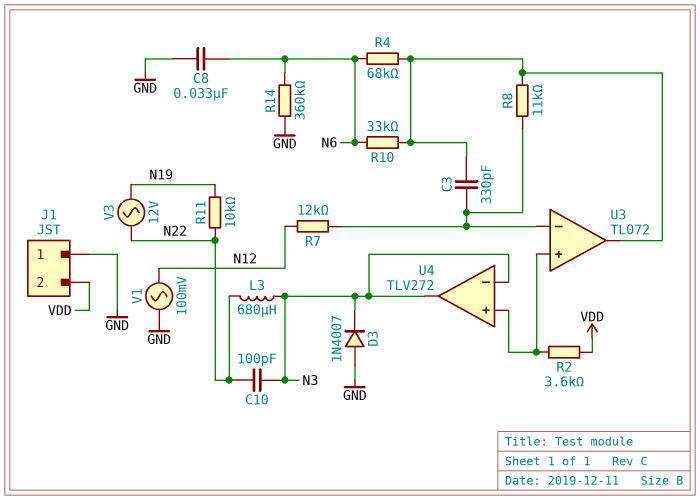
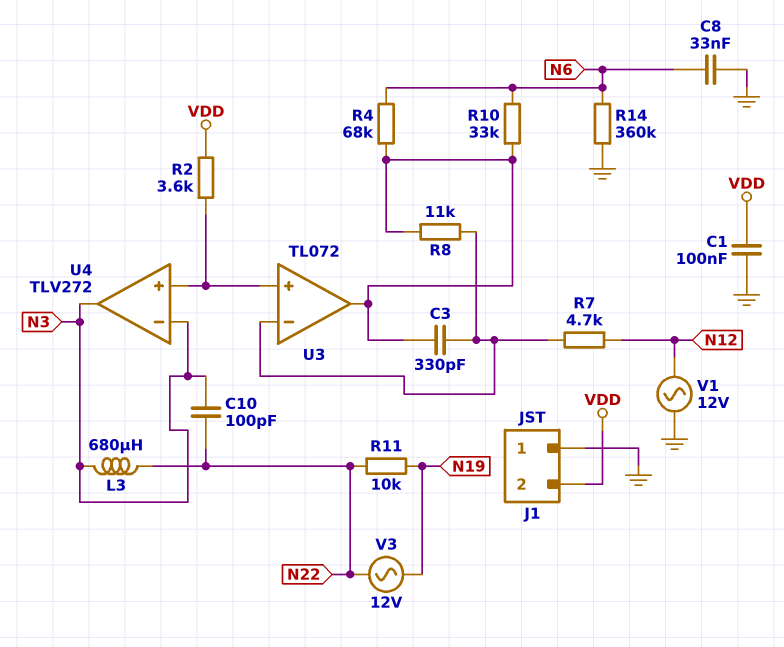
C1: none -> 100nF (GND, VDD)
D3: diode 1N4007 (A GND, K N3) -> none
R7: 12k (N12, U3/in-) -> 4.7k (N12, U3/in-)
V1: AC 100mV (GND, N12) -> AC 12V (GND, N12)

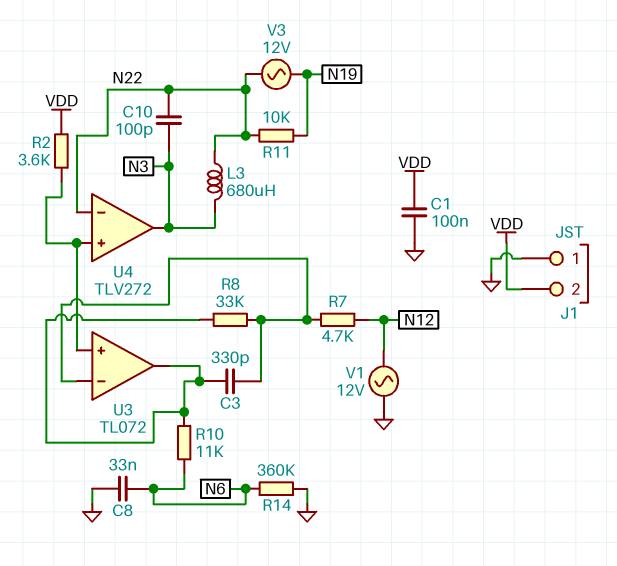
R4: 68k (N6, U3/out) -> none
R8: 11k (U3/in-, U3/out) -> 33k (U3/in-, U3/out)
R10: 33k (N6, U3/out) -> 11k (N6, U3/out)
U4 pin in-: N3 -> N22

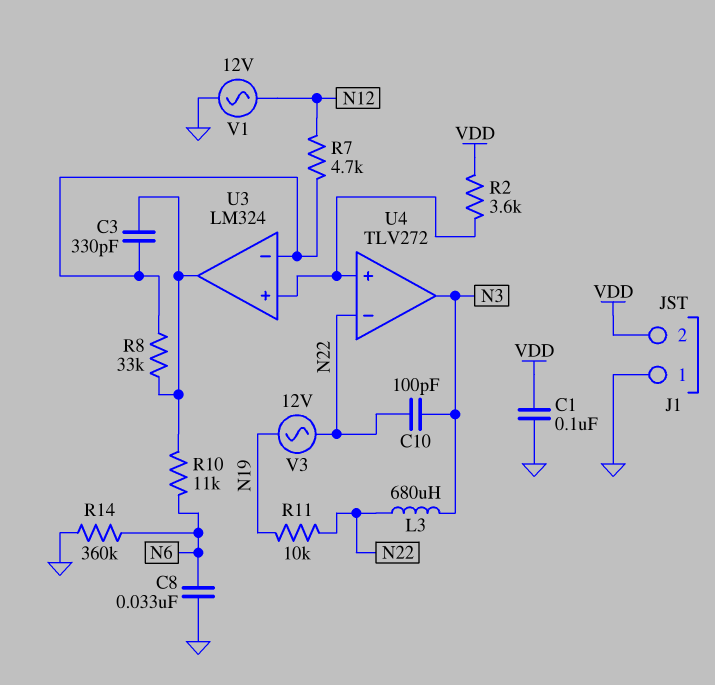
U3: TL072 -> LM324

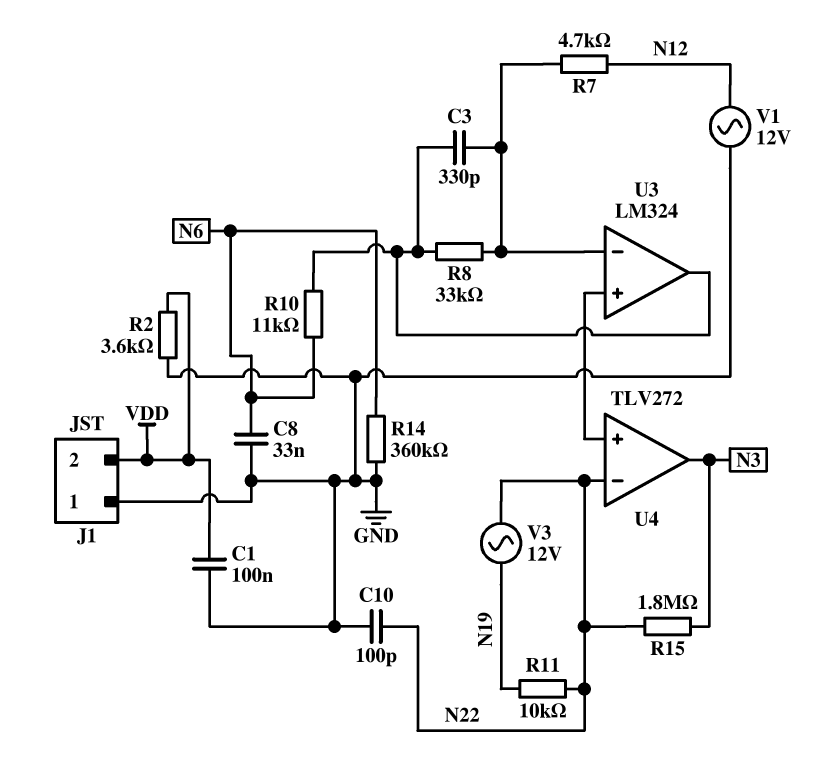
C10: 100pF (N3, N22) -> 100pF (GND, N22)
L3: 680uH (N3, N22) -> none
R2: 3.6k (U3/in+, VDD) -> 3.6k (GND, VDD)
R15: none -> 1.8M (N3, N22)

